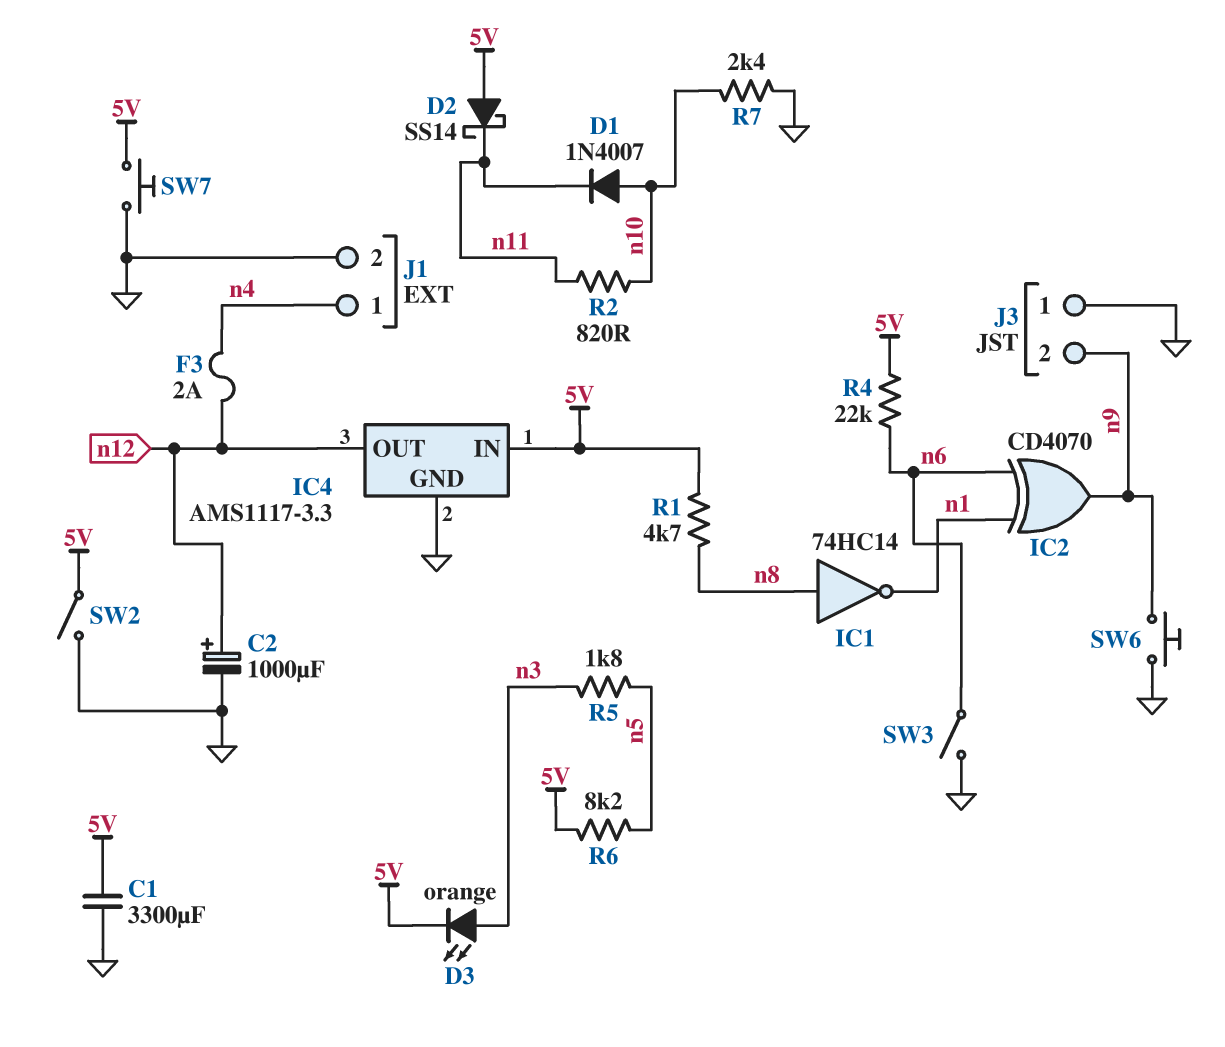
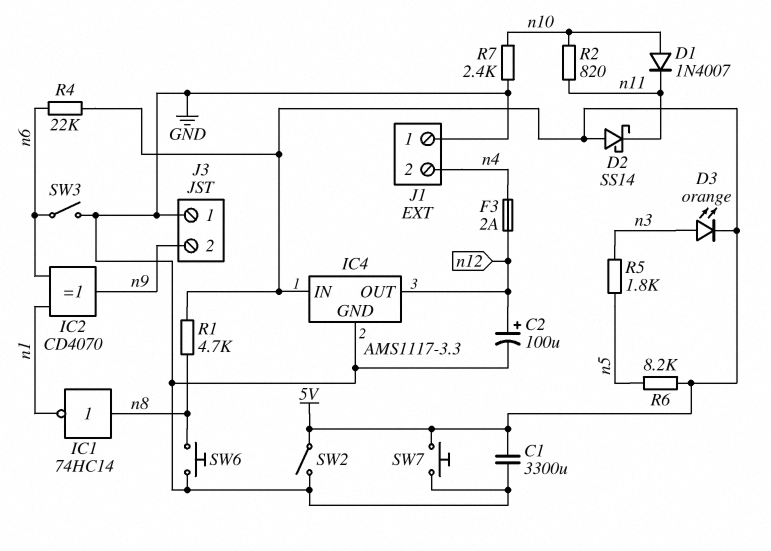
C2: 1000uF (plus n12, minus GND) -> 100uF (plus n12, minus GND)
J1 pin 1: n4 -> GND
J1 pin 2: GND -> n4
SW6: button (GND, n9) -> button (GND, n8)

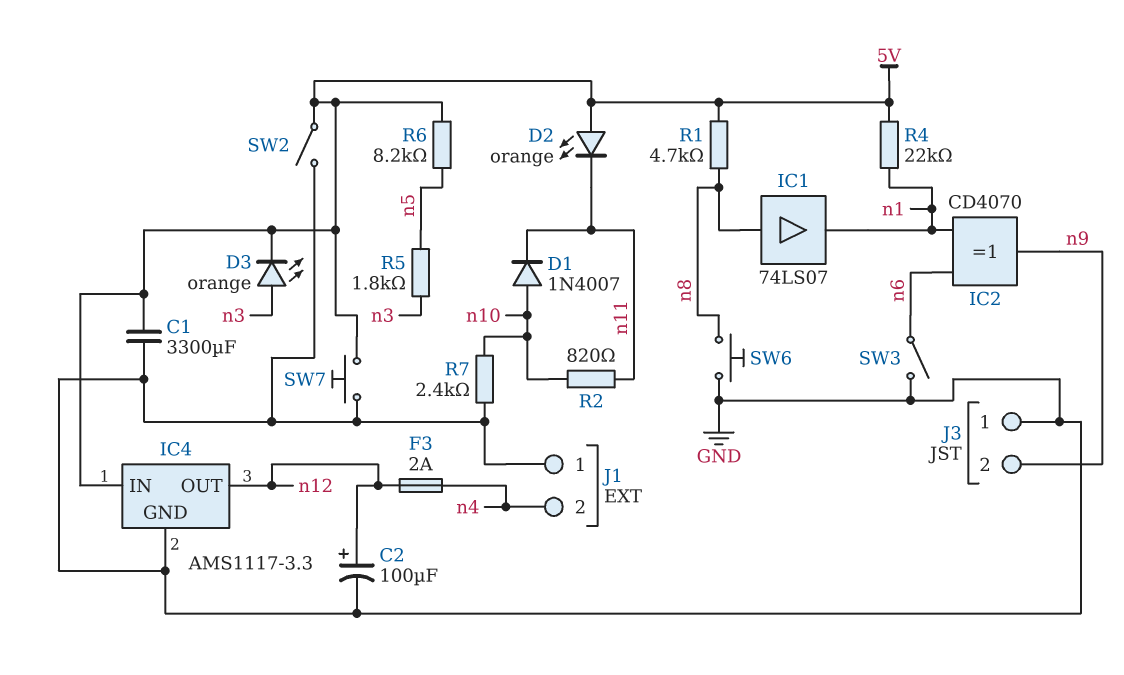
D2: schottky SS14 (A 5V, K n11) -> LED orange (A 5V, K n11)
IC1: NOT 74HC14 (in n8, out n1) -> buffer 74LS07 (in n8, out n1)
R4: 22k (5V, n6) -> 22k (5V, n1)

